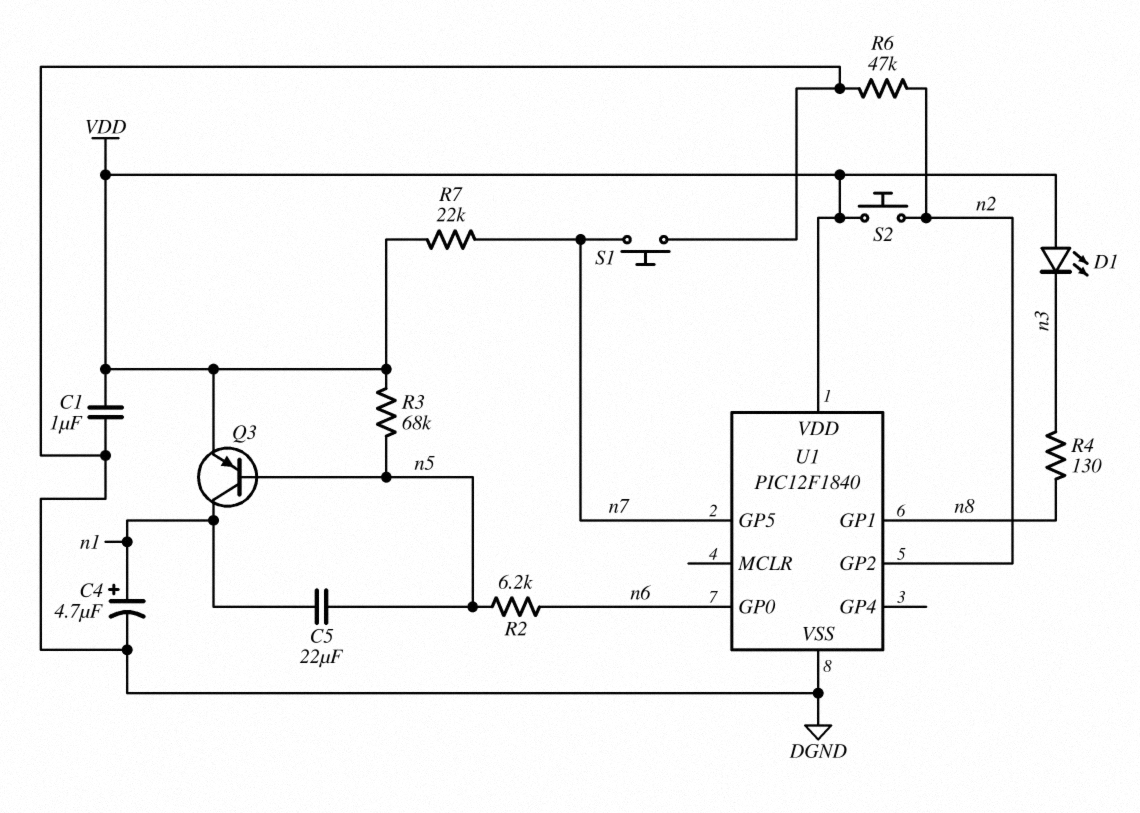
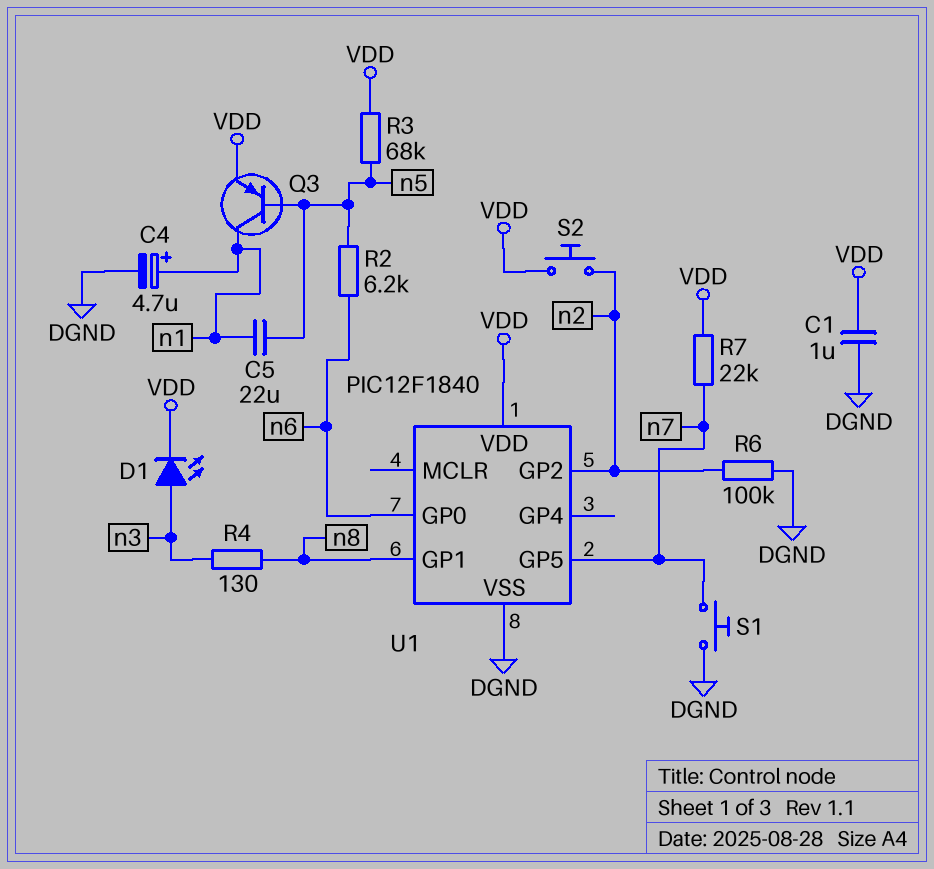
D1: LED (A VDD, K n3) -> LED (A n3, K VDD)
R6: 47k (DGND, n2) -> 100k (DGND, n2)

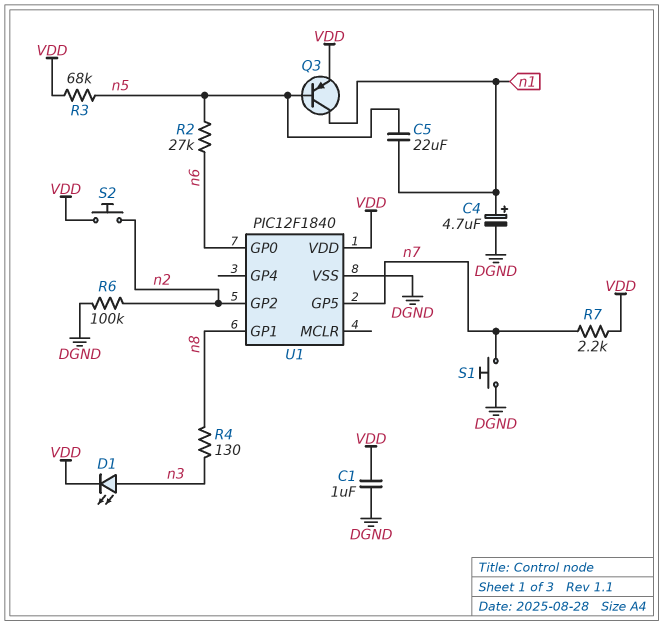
R2: 6.2k (n5, n6) -> 27k (n5, n6)
R7: 22k (VDD, n7) -> 2.2k (VDD, n7)

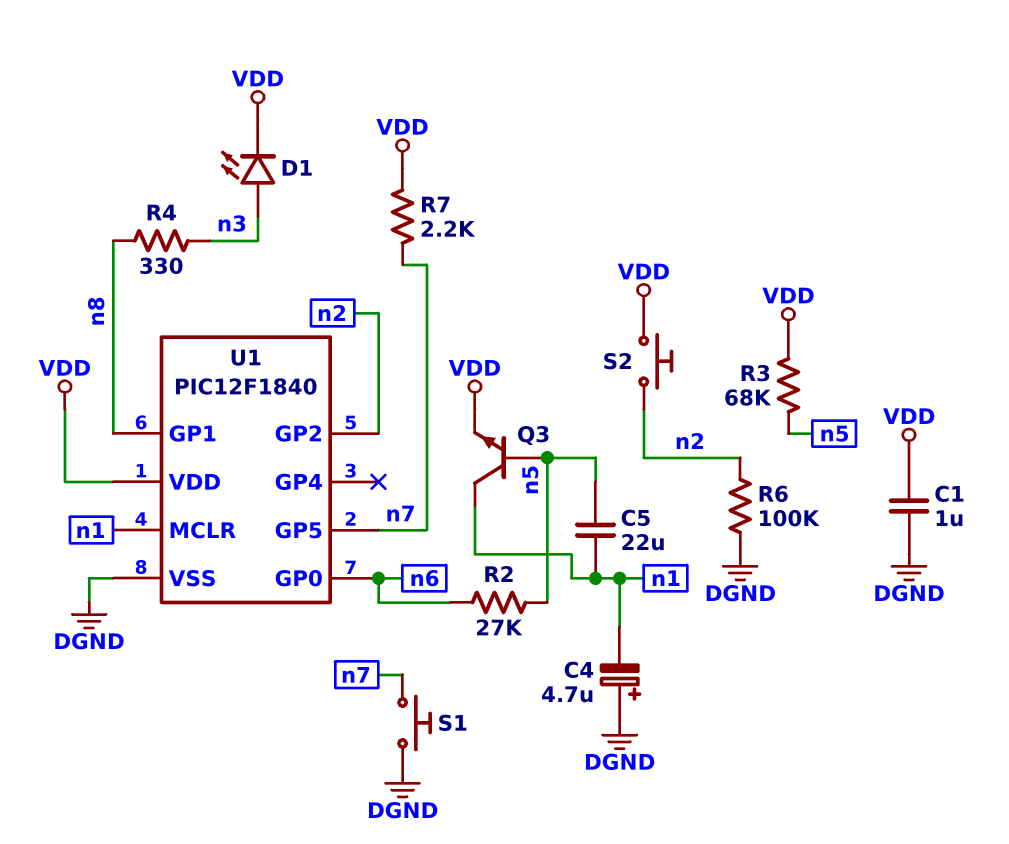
C4: 4.7uF (plus n1, minus DGND) -> 4.7uF (plus DGND, minus n1)
Q3: PNP (B n5, C n1, E VDD) -> NPN (B n5, C n1, E VDD)
R4: 130 (n3, n8) -> 330 (n3, n8)
U1 pin MCLR: none -> n1

